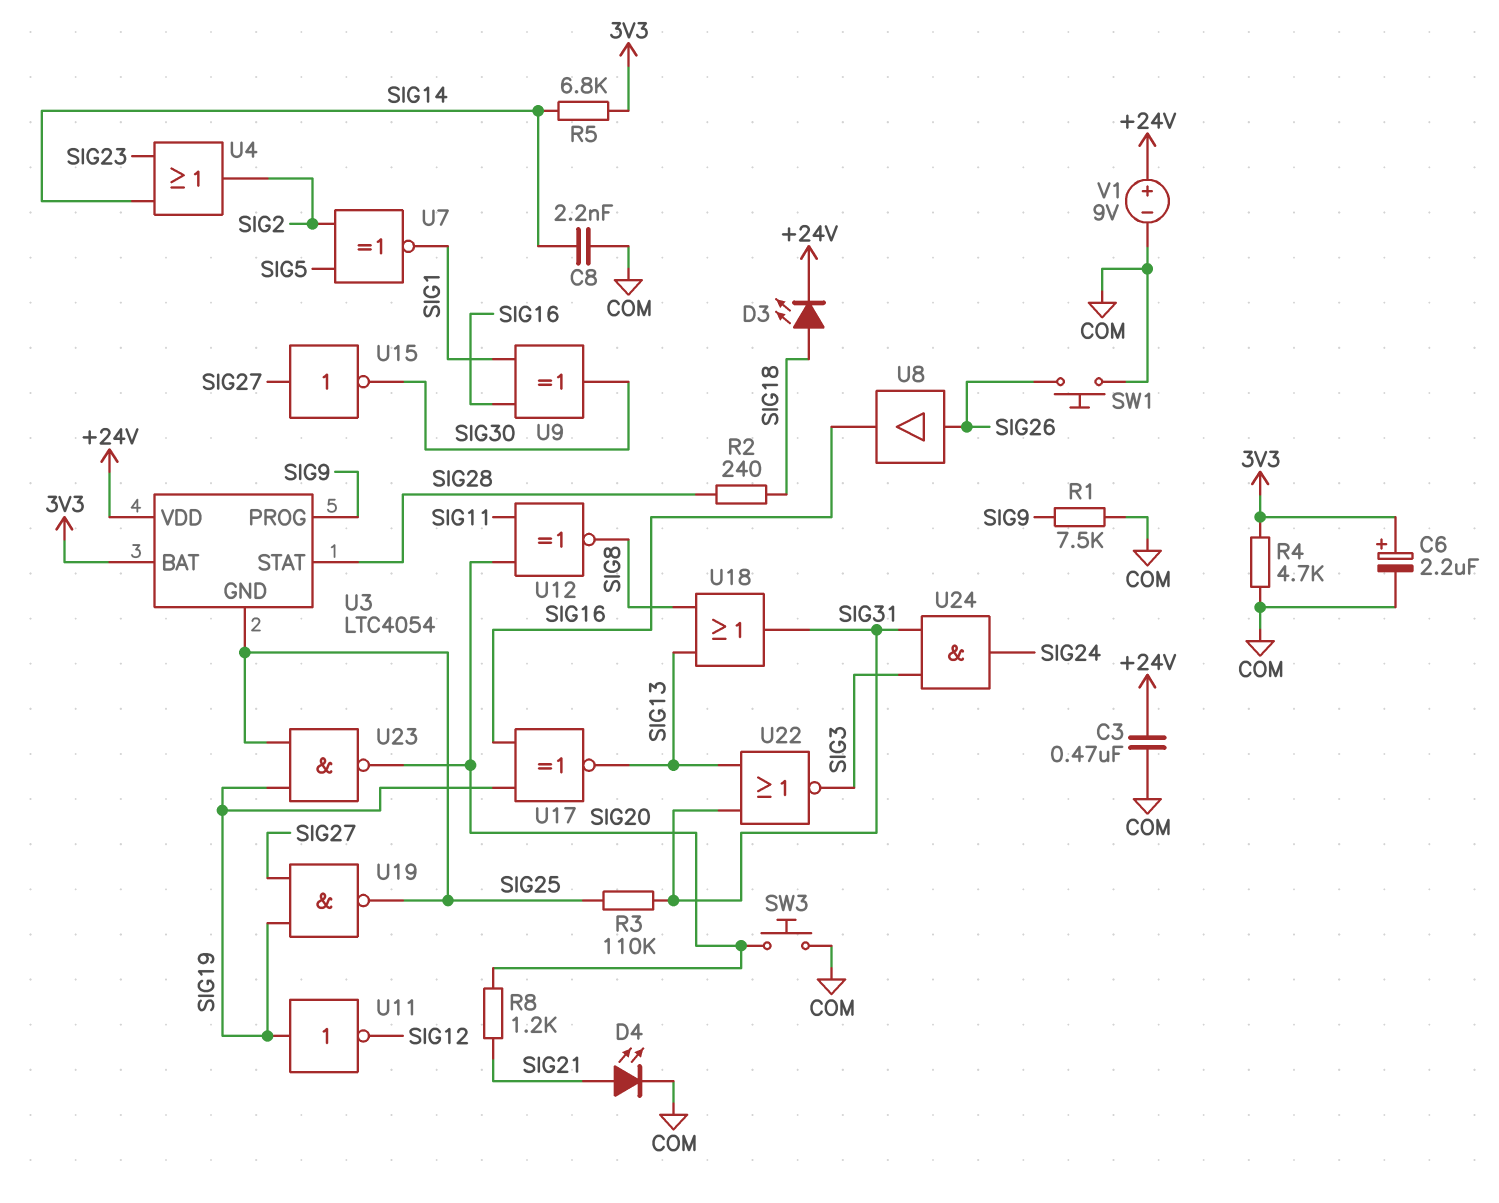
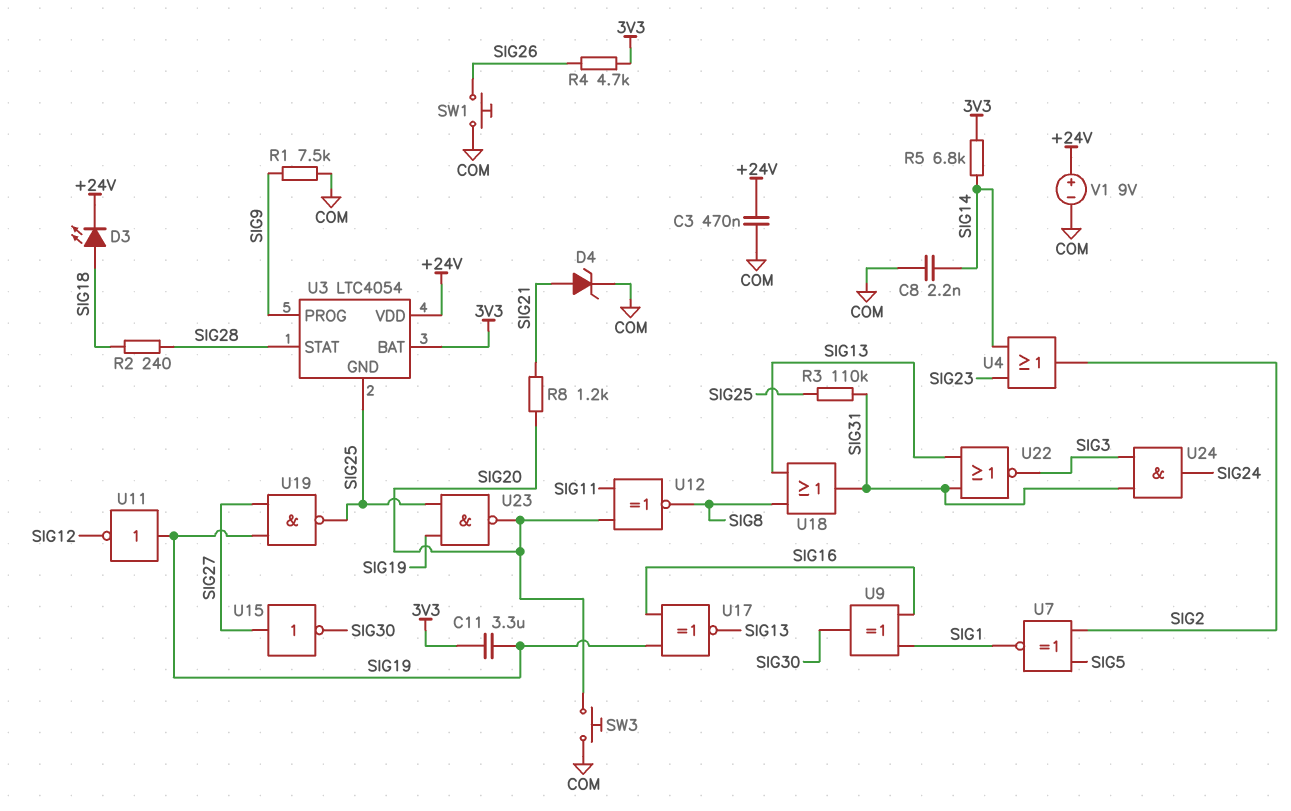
C6: 2.2uF (plus 3V3, minus COM) -> none
C11: none -> 3.3uF (3V3, SIG19)
D4: LED (A SIG21, K COM) -> zener (A SIG21, K COM)
R4: 4.7k (3V3, COM) -> 4.7k (3V3, SIG26)
U8: buffer (in SIG26, out SIG16) -> none

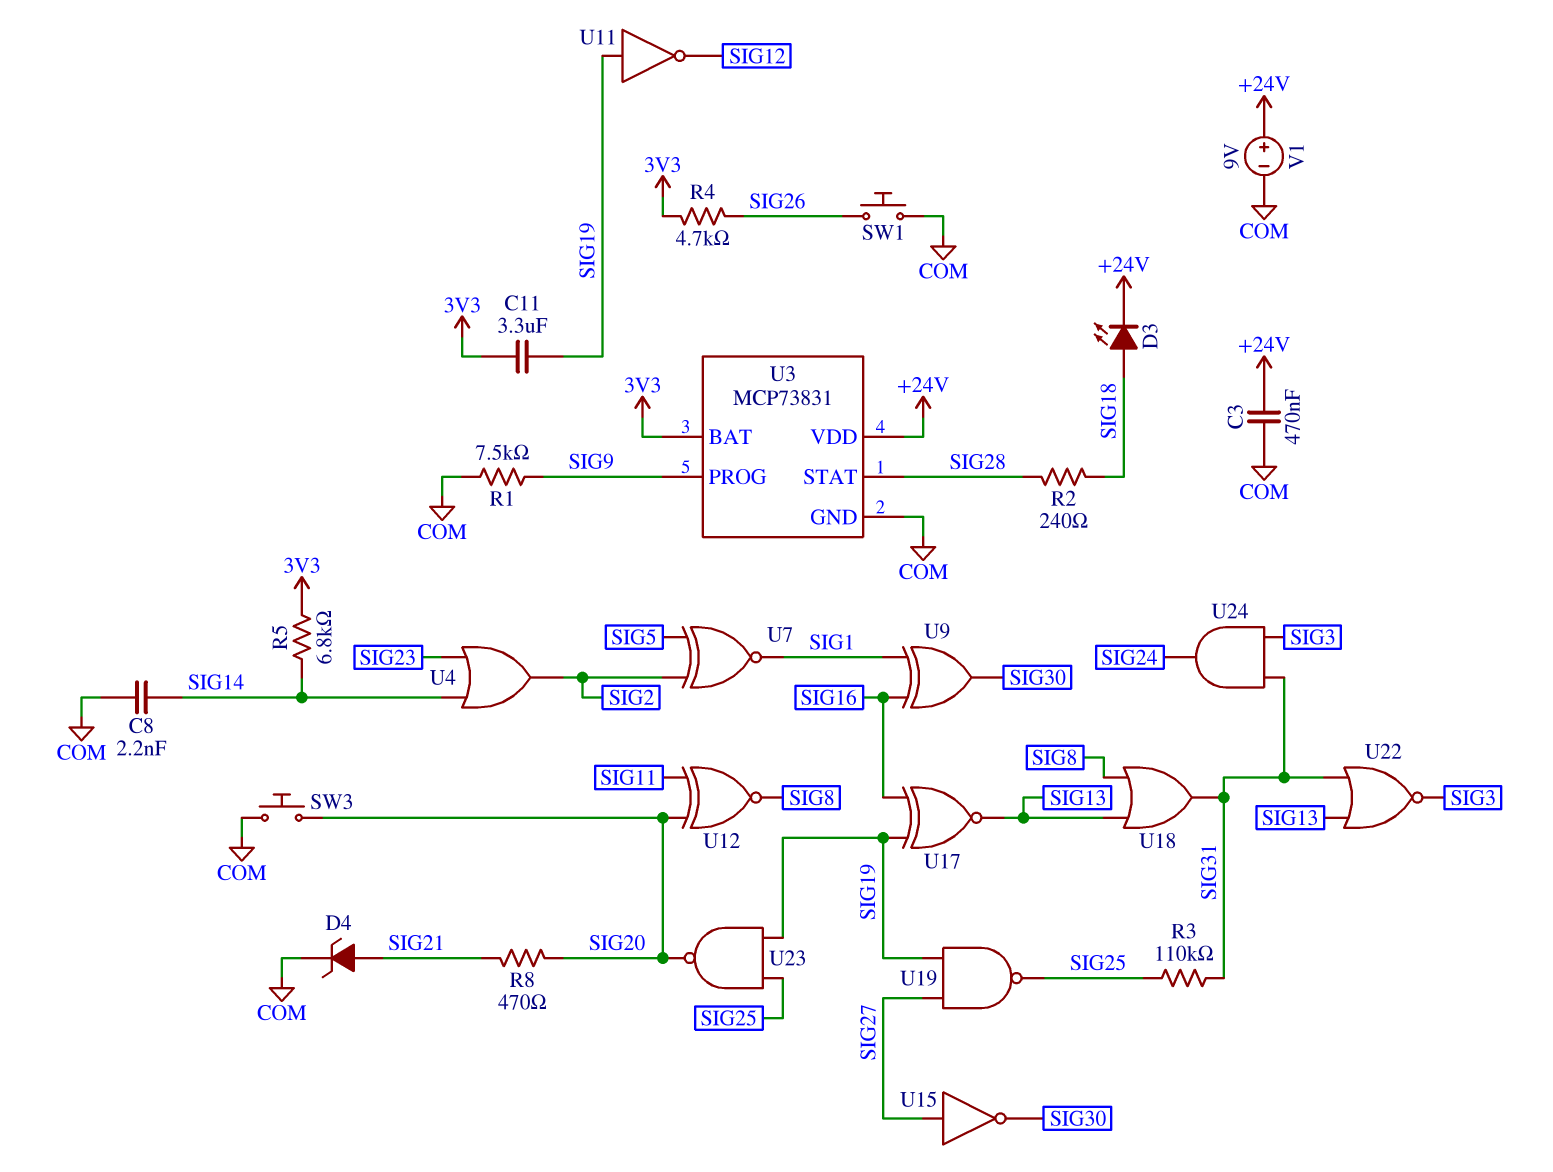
R8: 1.2k (SIG20, SIG21) -> 470 (SIG20, SIG21)
U3: LTC4054 -> MCP73831
U3 pin GND: SIG25 -> COM

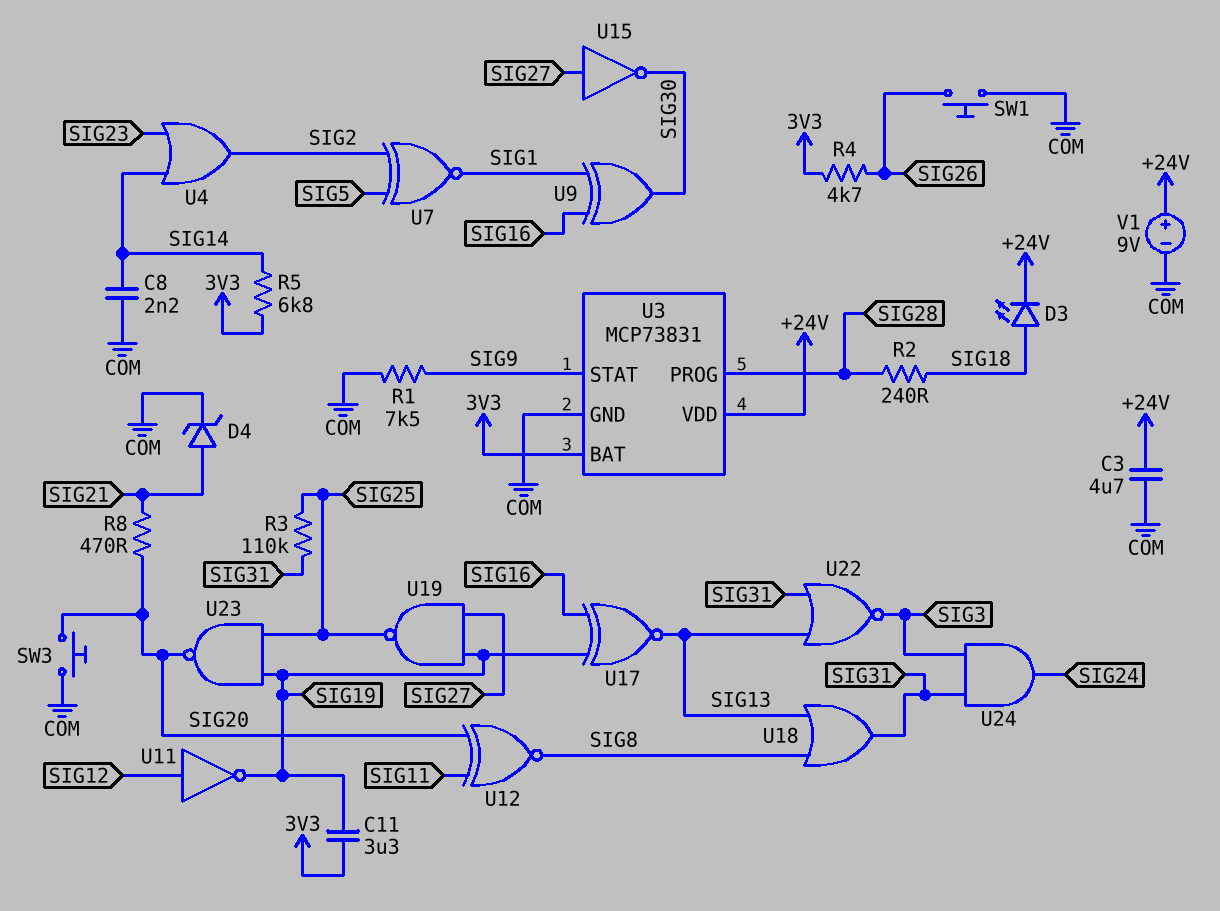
C3: 470nF (+24V, COM) -> 4.7uF (+24V, COM)
U3 pin PROG: SIG9 -> SIG28
U3 pin STAT: SIG28 -> SIG9
U11: NOT (in SIG19, out SIG12) -> NOT (in SIG12, out SIG19)

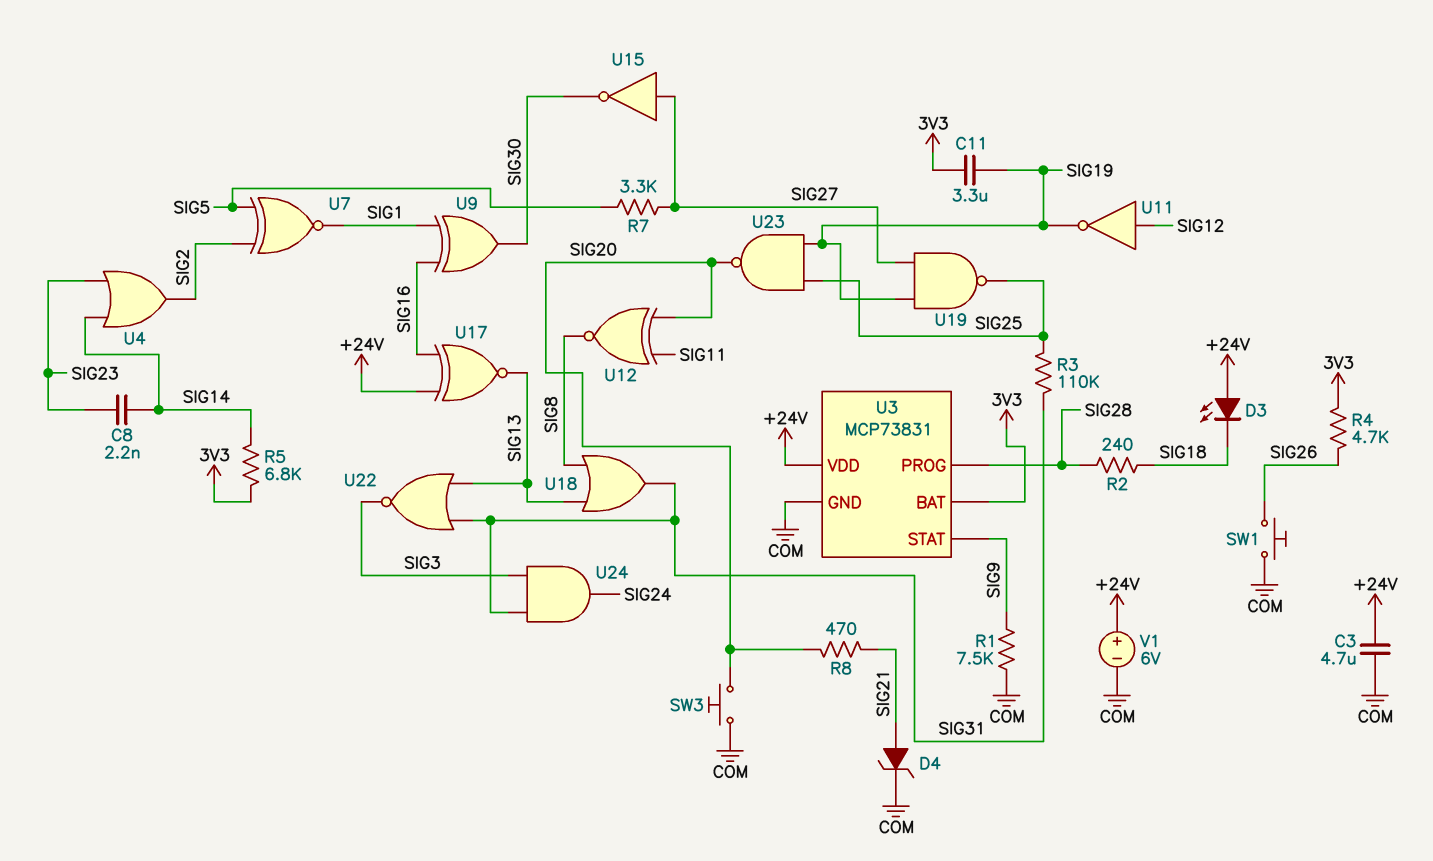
C8: 2.2nF (COM, SIG14) -> 2.2nF (SIG14, SIG23)
D3: LED (A SIG18, K +24V) -> LED (A +24V, K SIG18)
R7: none -> 3.3k (SIG5, SIG27)
U17: XNOR (in SIG16, in SIG19, out SIG13) -> XNOR (in +24V, in SIG16, out SIG13)
V1: 9V (plus +24V, minus COM) -> 6V (plus +24V, minus COM)

